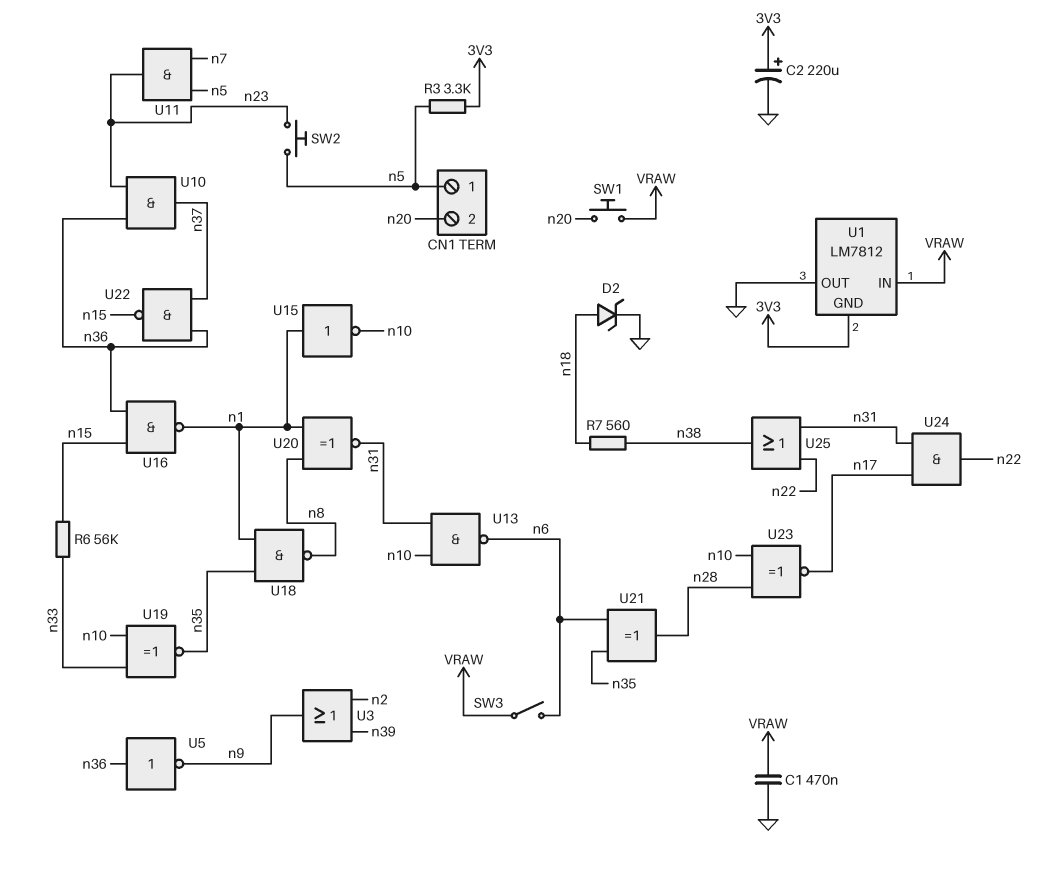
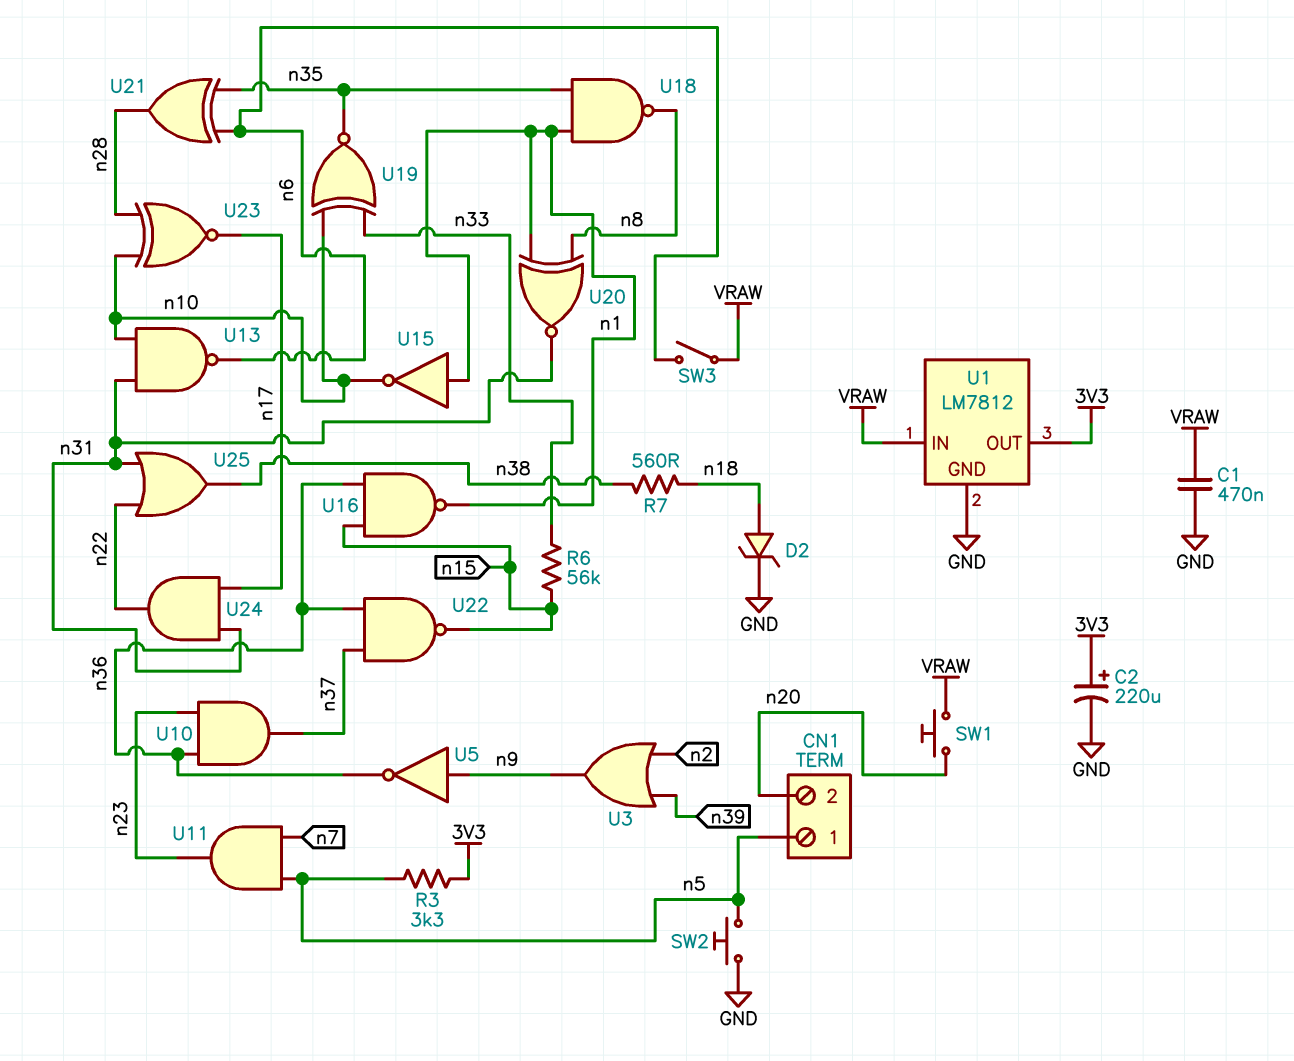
SW2: button (n5, n23) -> button (GND, n5)
U1 pin GND: 3V3 -> GND
U1 pin OUT: GND -> 3V3
U5: NOT (in n36, out n9) -> NOT (in n9, out n36)

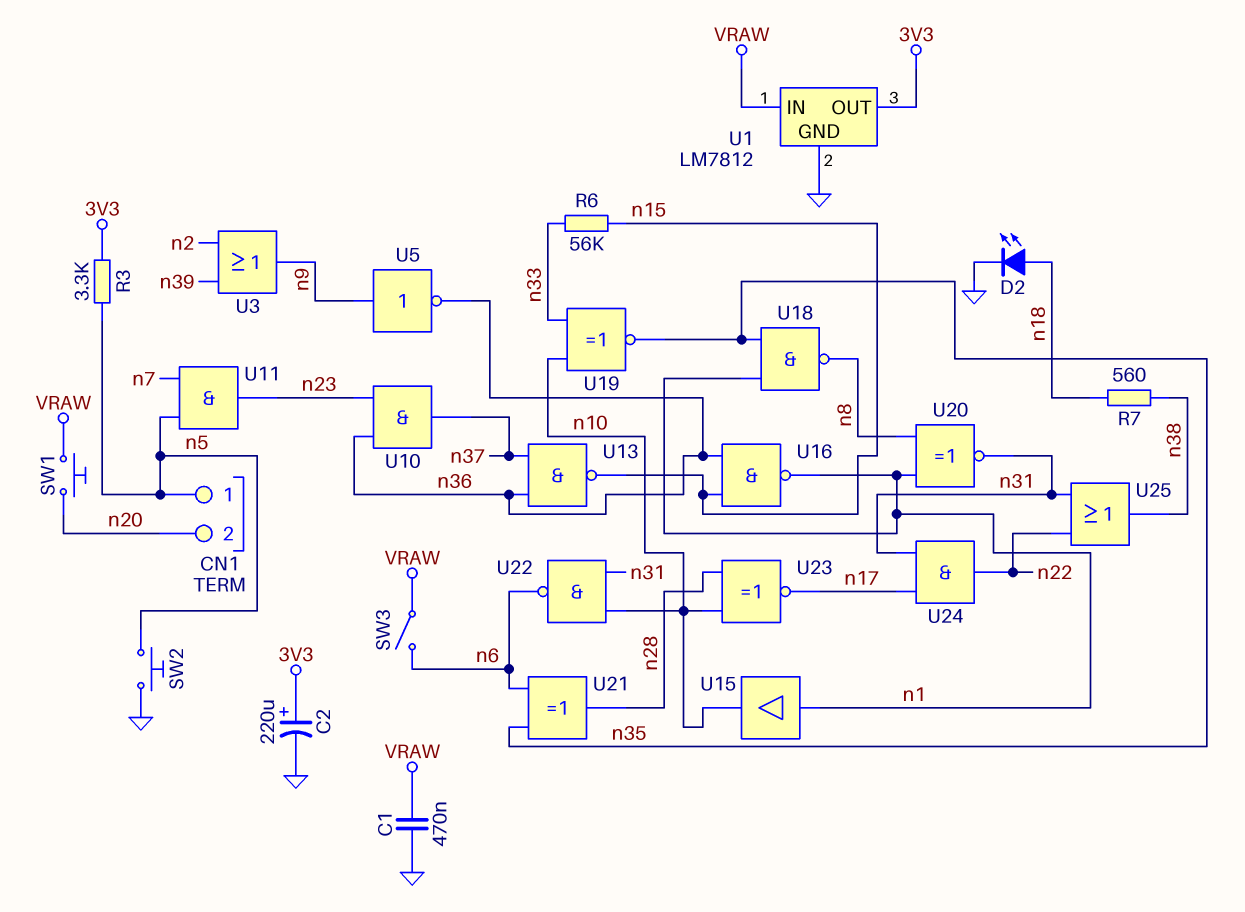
D2: zener (A n18, K GND) -> LED (A n18, K GND)
U13: NAND (in n10, in n31, out n6) -> NAND (in n36, in n37, out n15)
U15: NOT (in n1, out n10) -> buffer (in n1, out n10)
U22: NAND (in n36, in n37, out n15) -> NAND (in n10, in n31, out n6)

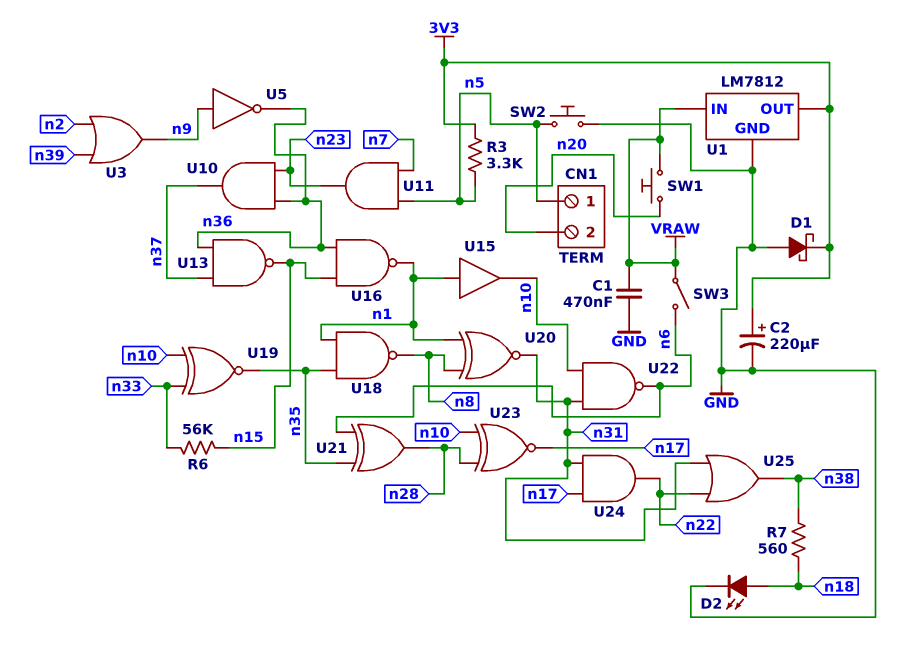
D1: none -> schottky (A GND, K 3V3)

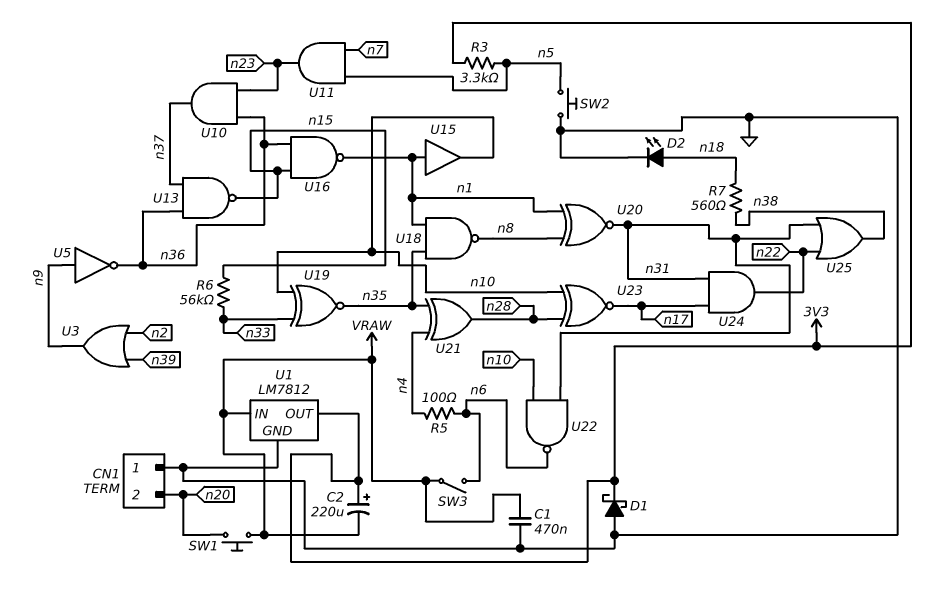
C2: 220uF (plus 3V3, minus GND) -> 220uF (plus 3V3, minus VRAW)
CN1 pin 1: n5 -> GND
R5: none -> 100 (n4, n6)
U21: XOR (in n6, in n35, out n28) -> XOR (in n4, in n35, out n28)

